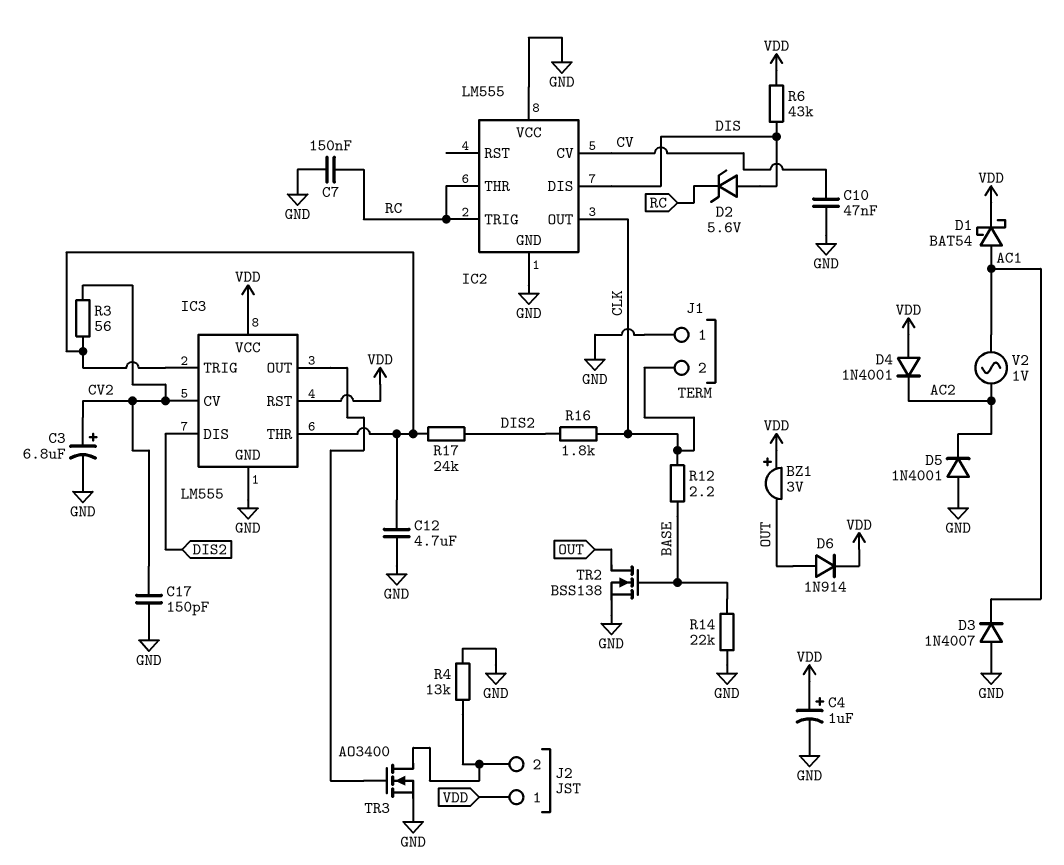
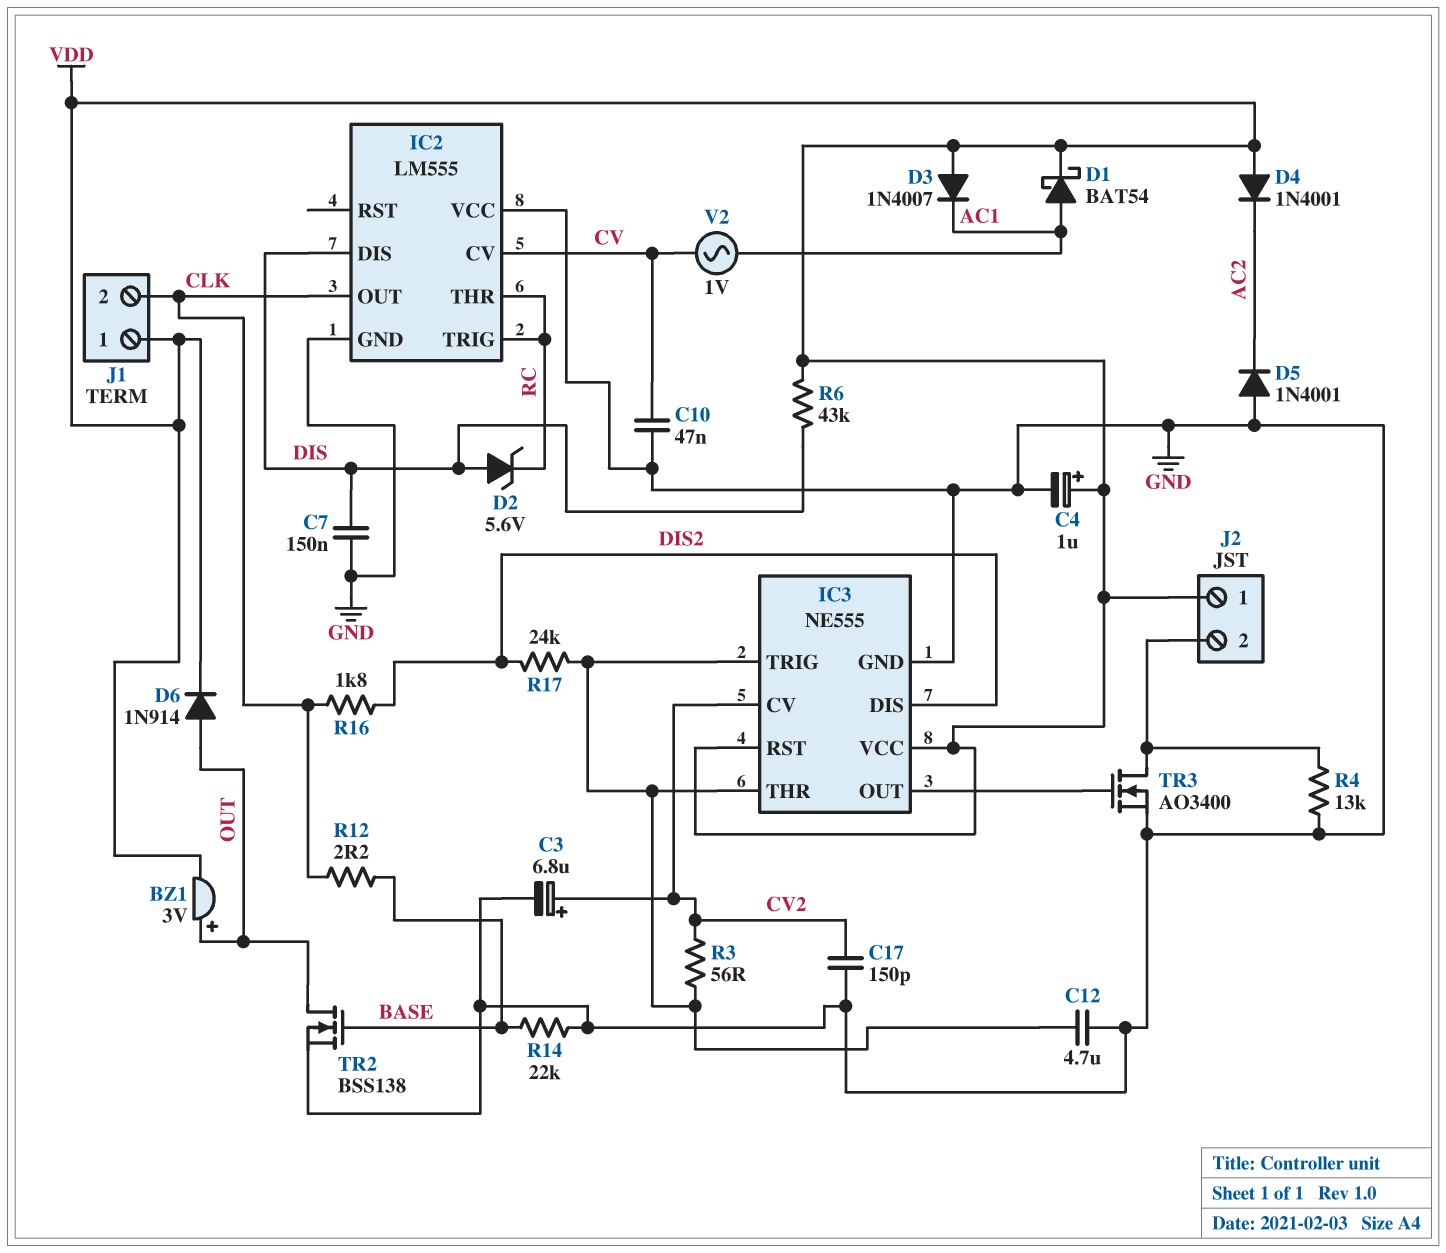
BZ1: buzzer 3V (plus VDD, minus OUT) -> buzzer 3V (plus OUT, minus VDD)
C7: 150nF (GND, RC) -> 150nF (DIS, GND)
D3: diode 1N4007 (A GND, K AC1) -> diode 1N4007 (A VDD, K AC1)
IC3: LM555 -> NE555
J1 pin 1: GND -> VDD
V2: AC 1V (AC1, AC2) -> AC 1V (AC1, CV)

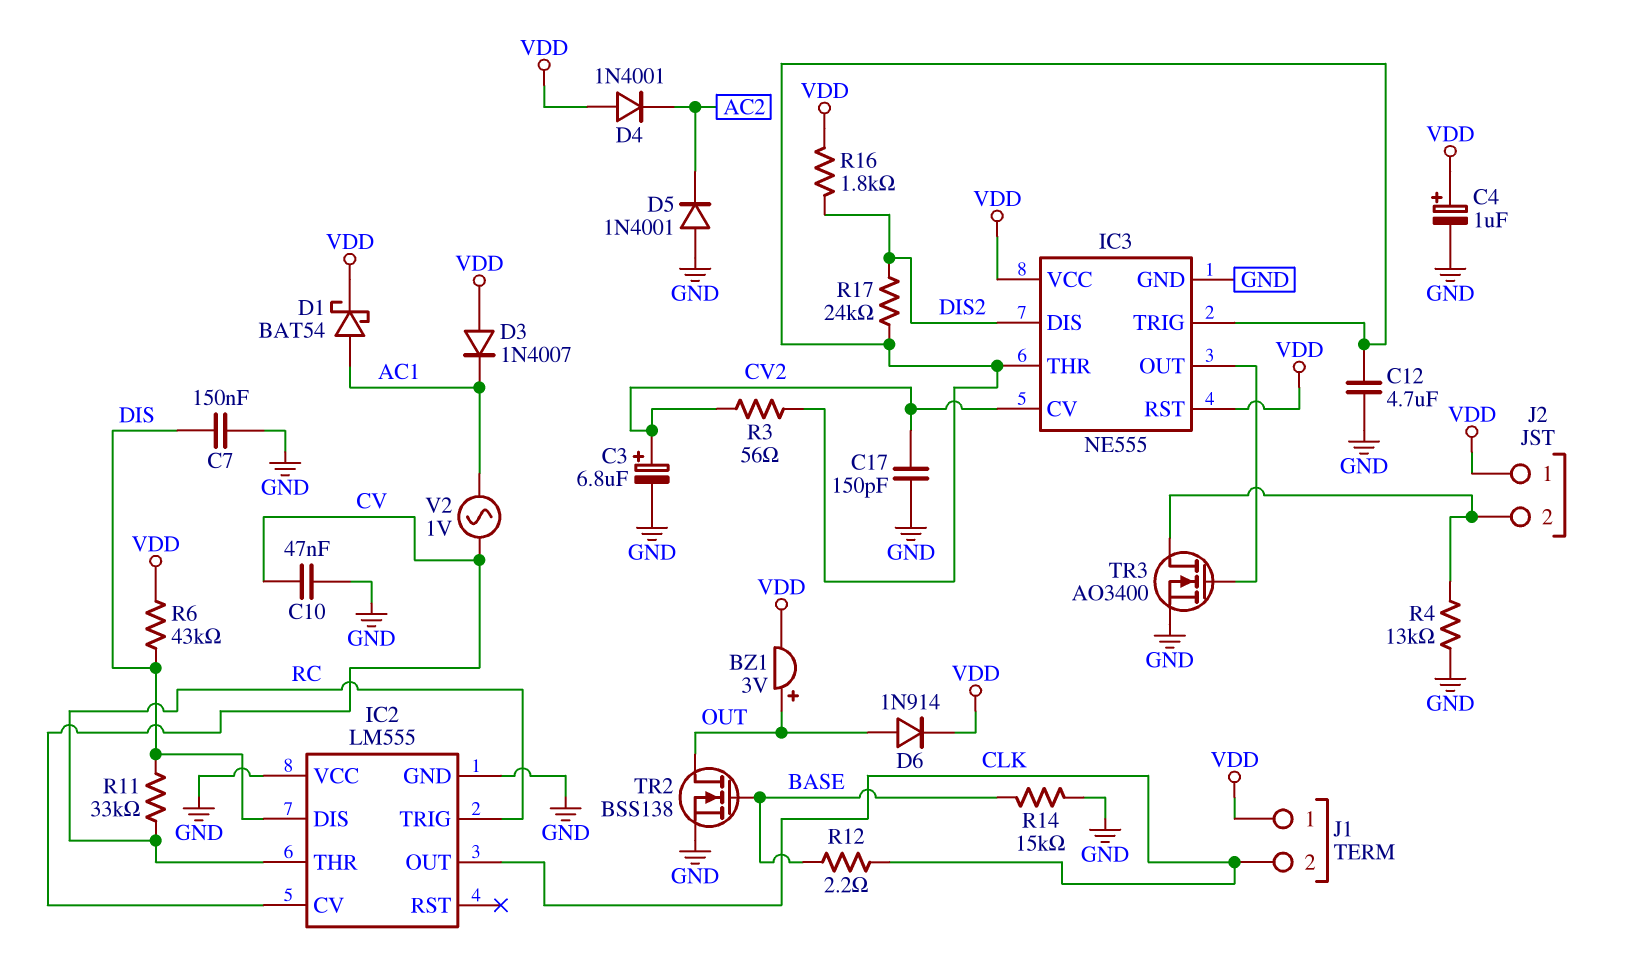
D2: zener 5.6V (A DIS, K RC) -> none
R11: none -> 33k (DIS, RC)
R14: 22k (BASE, GND) -> 15k (BASE, GND)
R16: 1.8k (CLK, DIS2) -> 1.8k (DIS2, VDD)

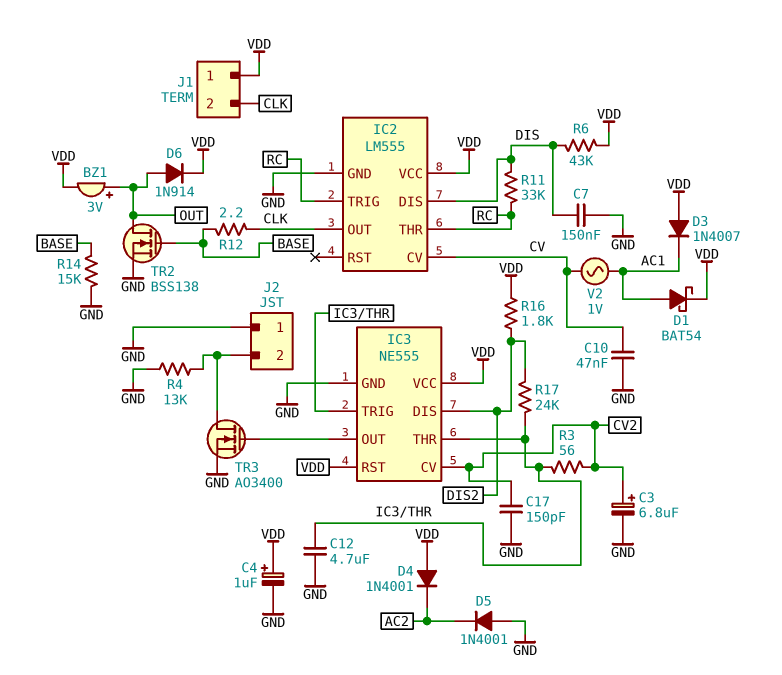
IC2 pin VCC: GND -> VDD
J2 pin 1: VDD -> GND

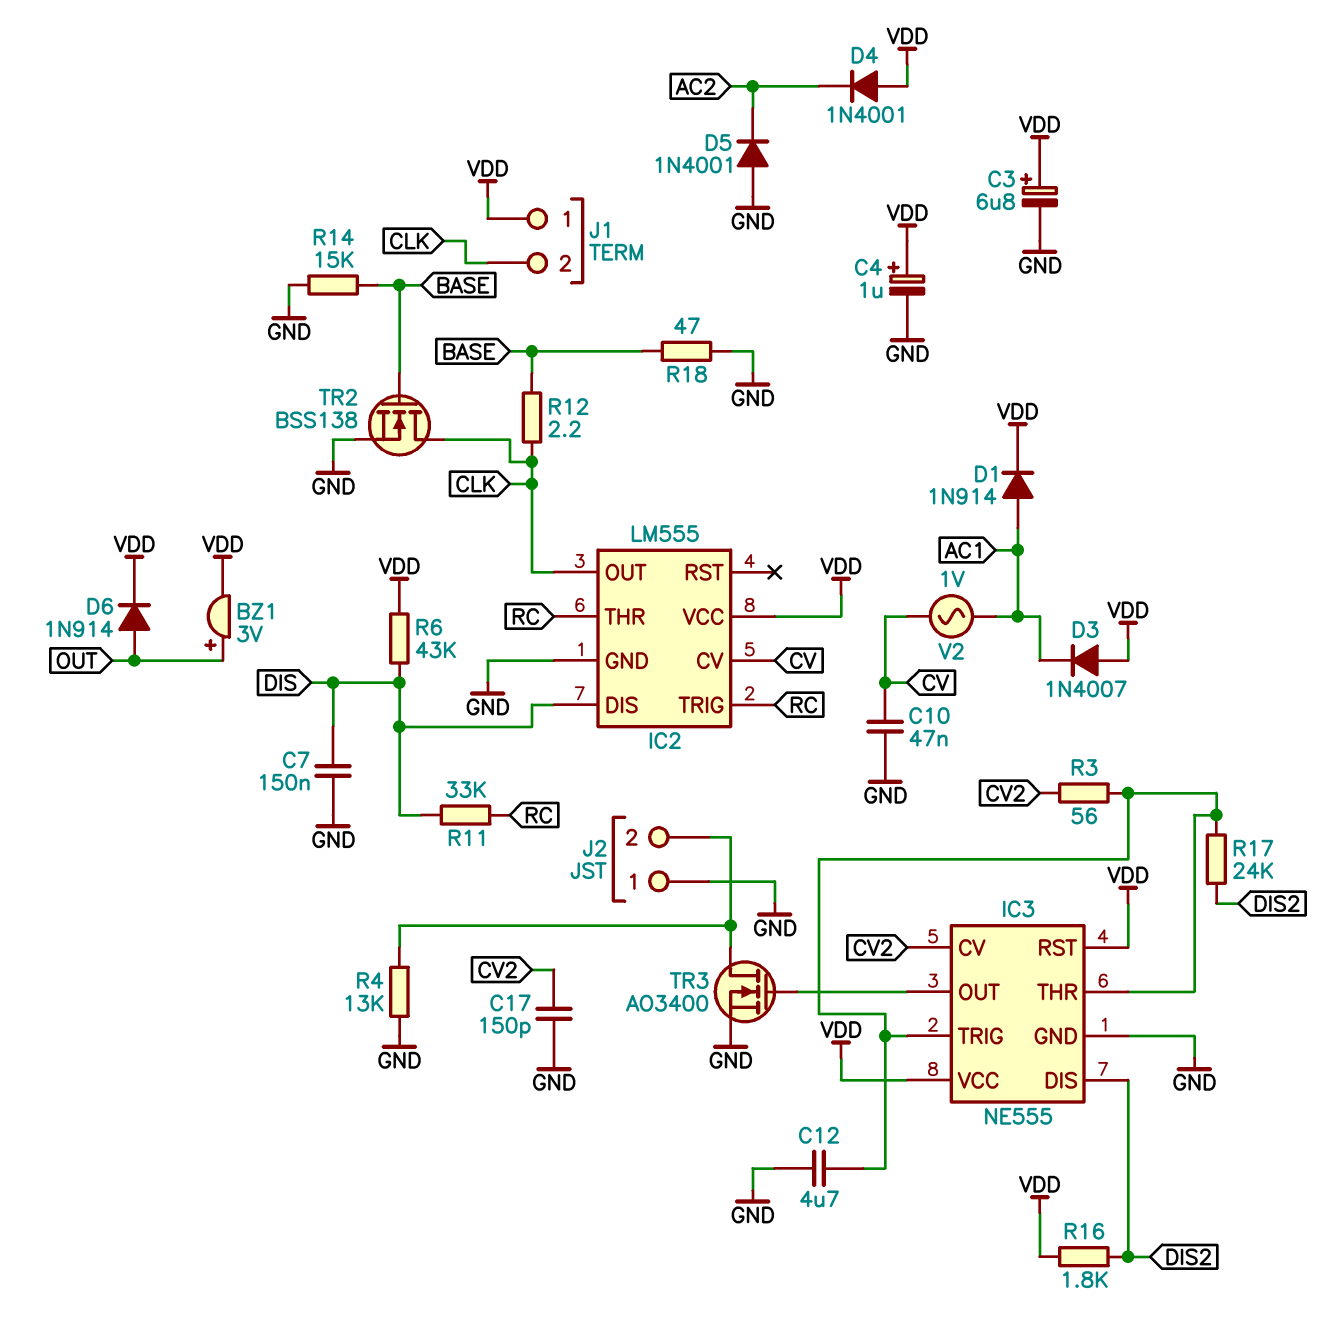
C3: 6.8uF (plus CV2, minus GND) -> 6.8uF (plus VDD, minus GND)
D1: schottky BAT54 (A AC1, K VDD) -> diode 1N914 (A AC1, K VDD)
R18: none -> 47 (BASE, GND)
TR2: NMOS BSS138 (G BASE, D OUT, S GND) -> NMOS BSS138 (G BASE, D CLK, S GND)

